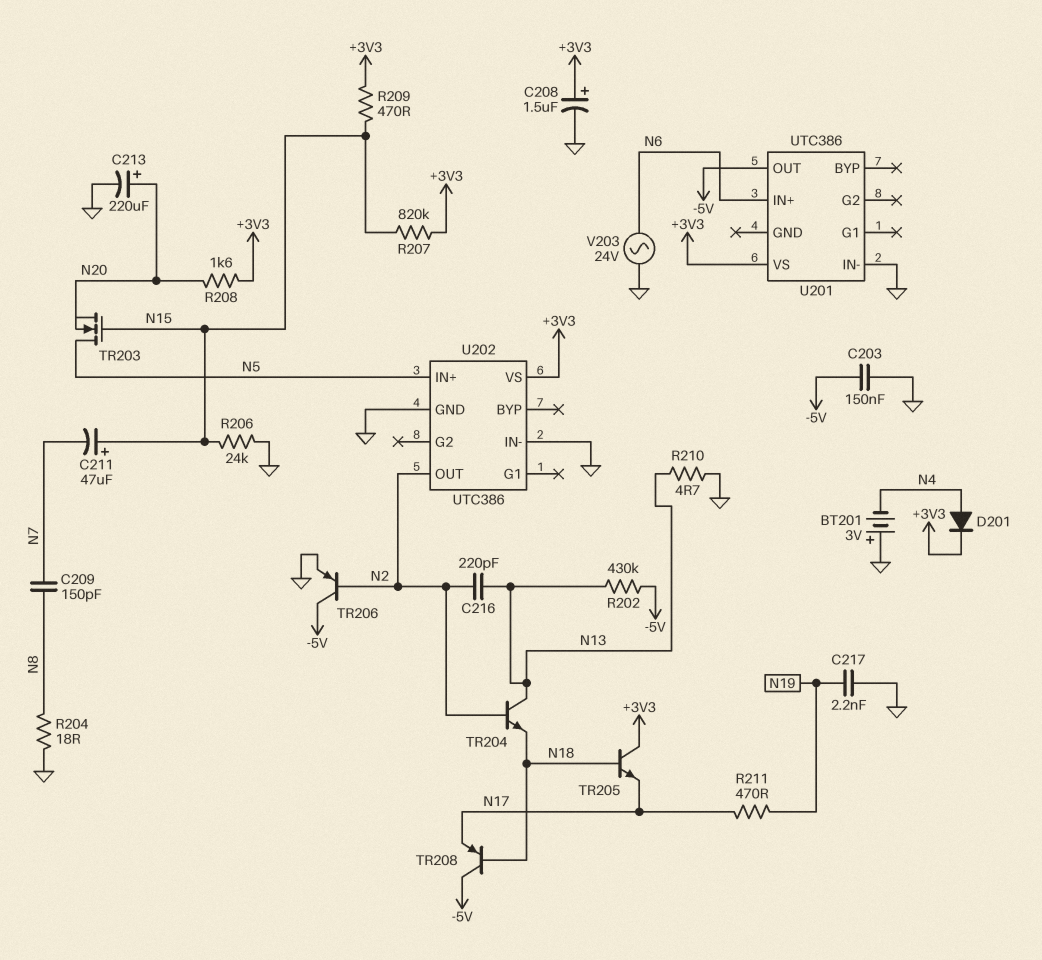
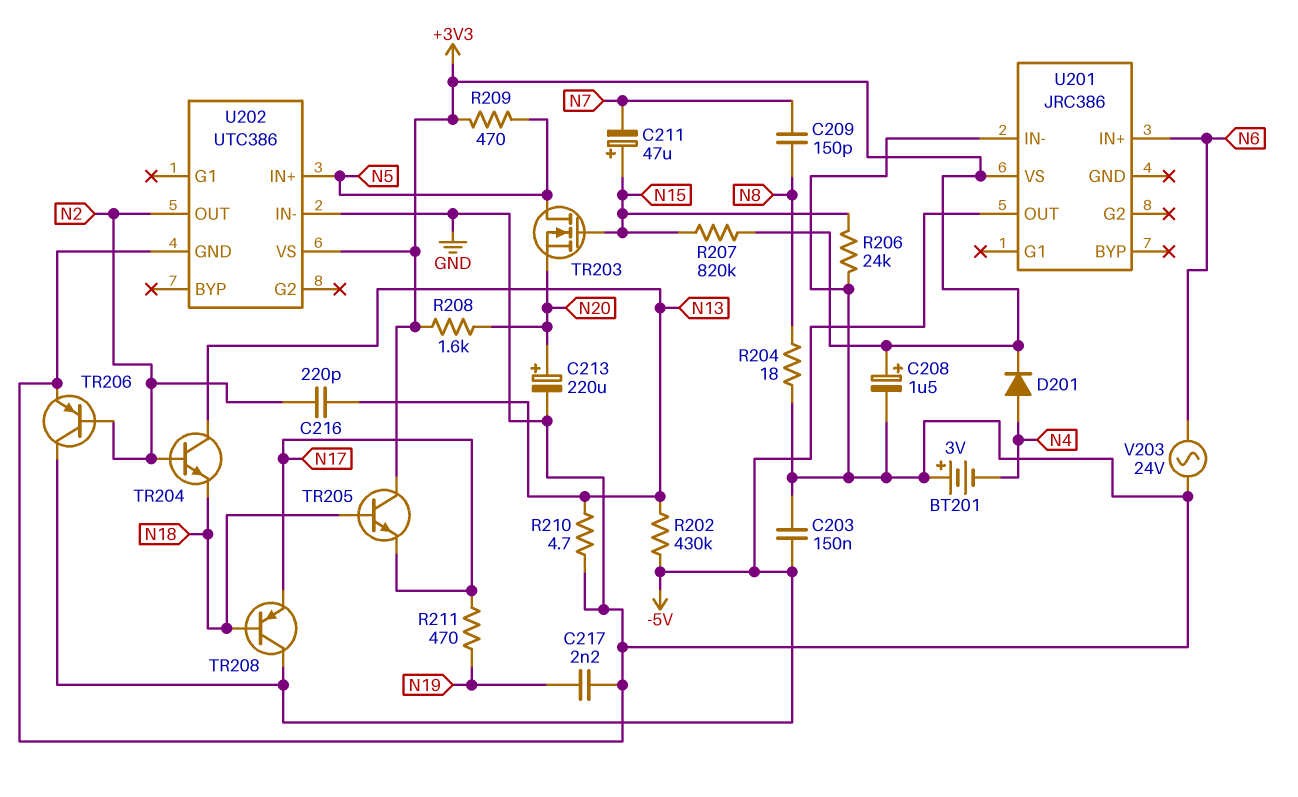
R209: 470 (+3V3, N15) -> 470 (+3V3, N5)
U201: UTC386 -> JRC386

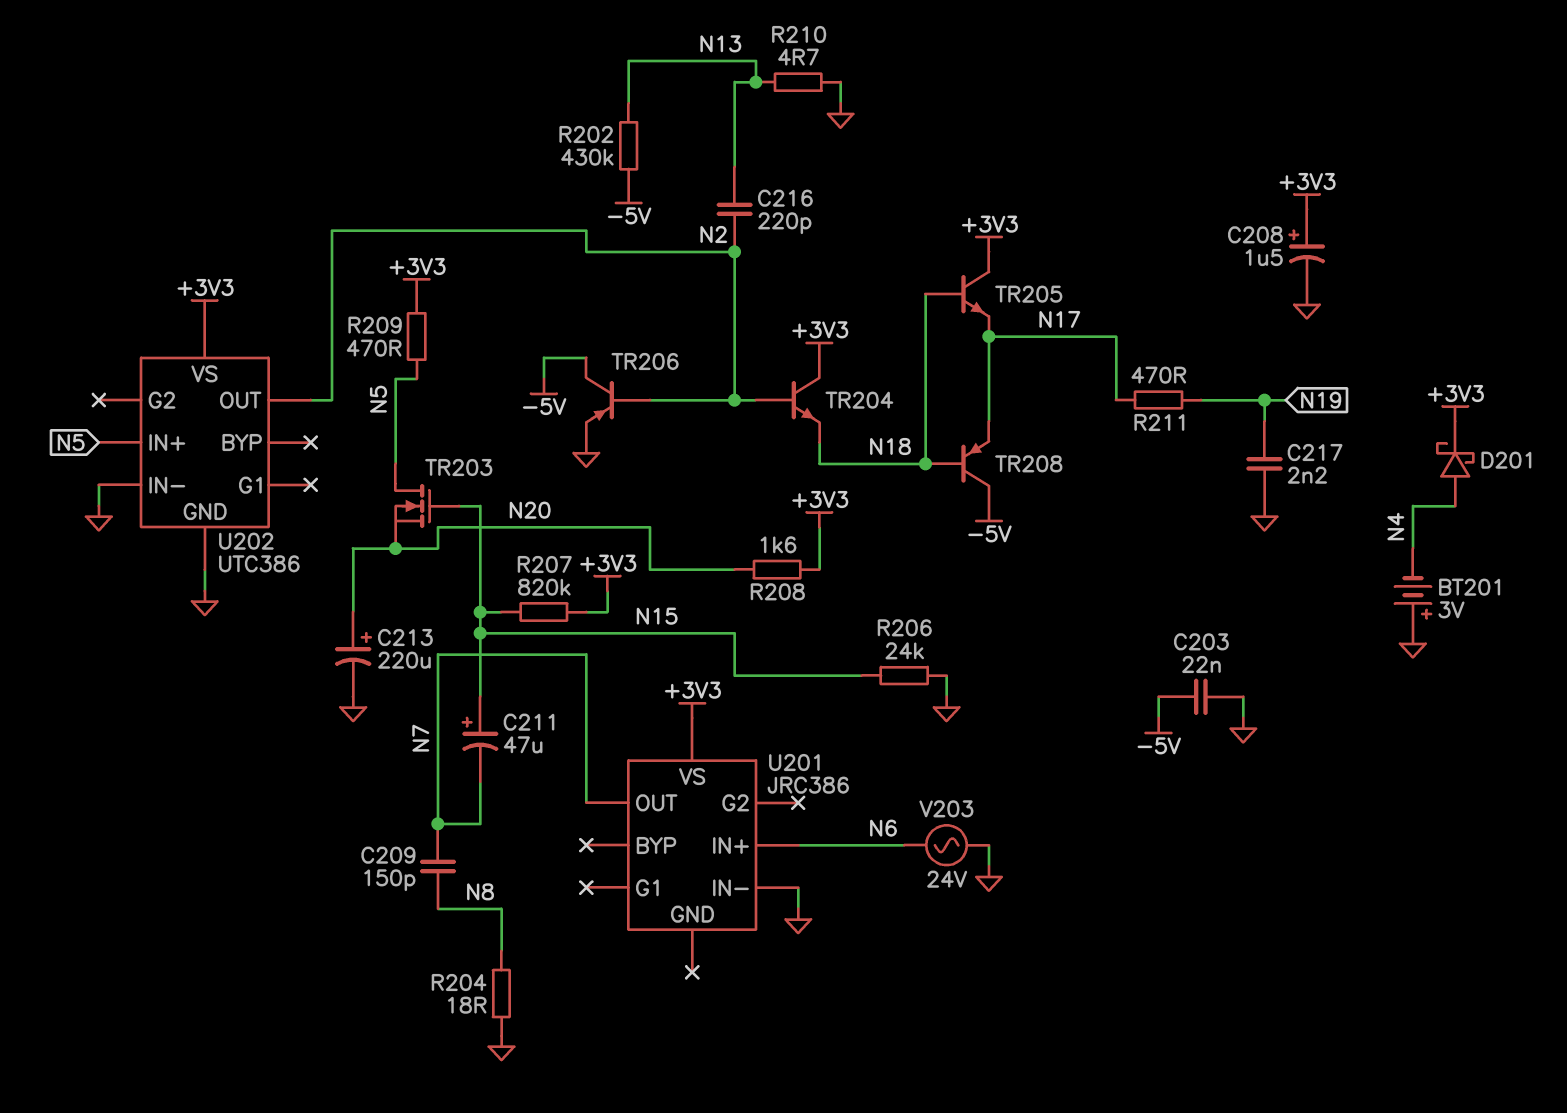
C203: 150nF (-5V, GND) -> 22nF (-5V, GND)
D201: diode (A N4, K +3V3) -> schottky (A N4, K +3V3)
TR204: NPN (B N2, C N13, E N18) -> NPN (B N2, C +3V3, E N18)
U201 pin OUT: -5V -> N7

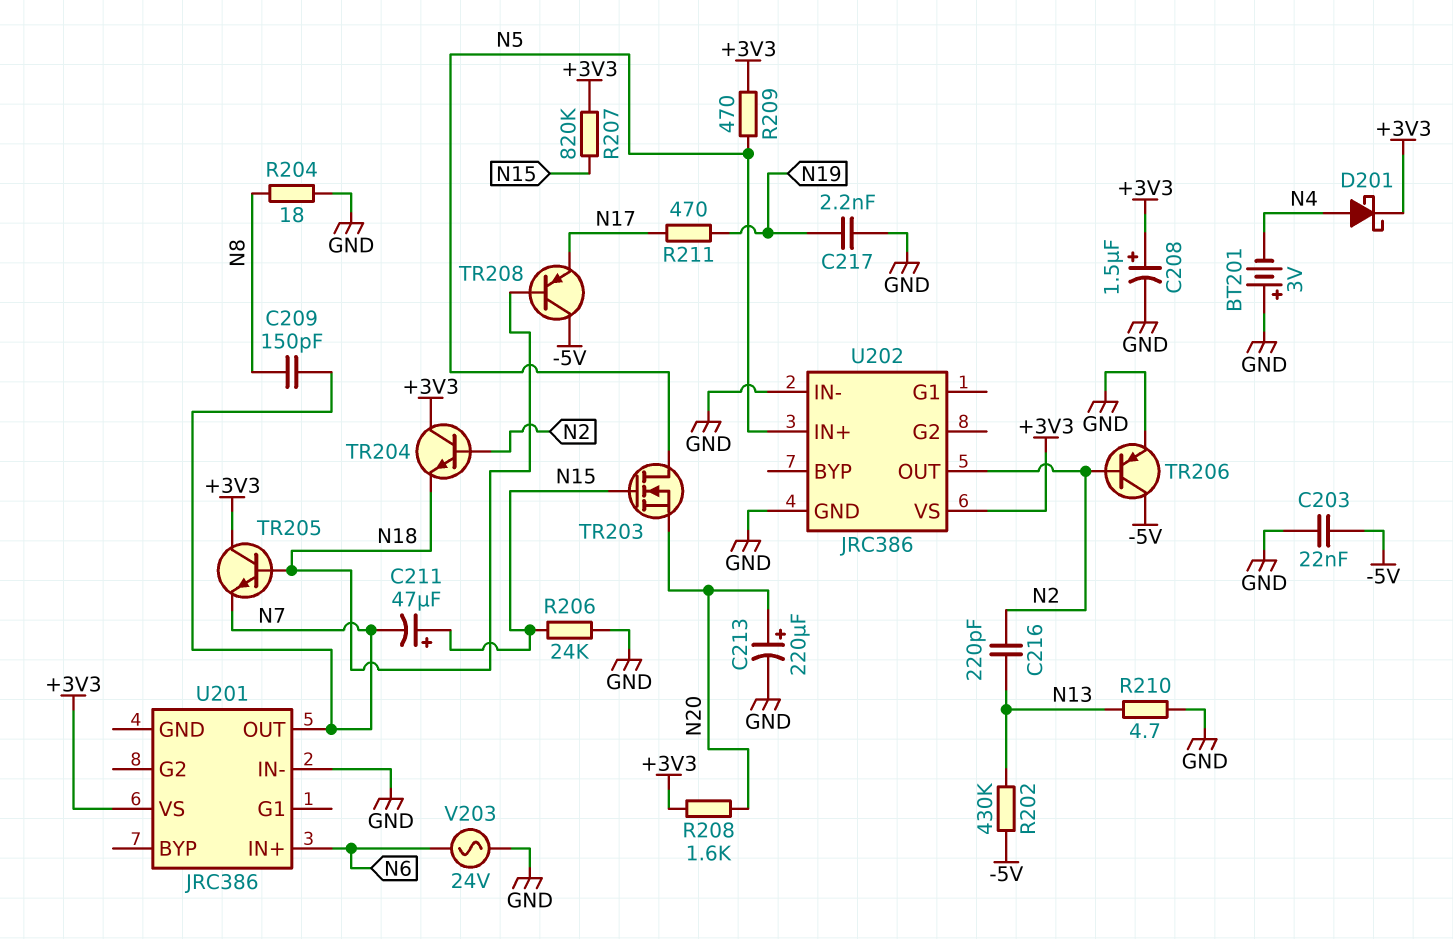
TR205: NPN (B N18, C +3V3, E N17) -> NPN (B N18, C +3V3, E N7)
U202: UTC386 -> JRC386

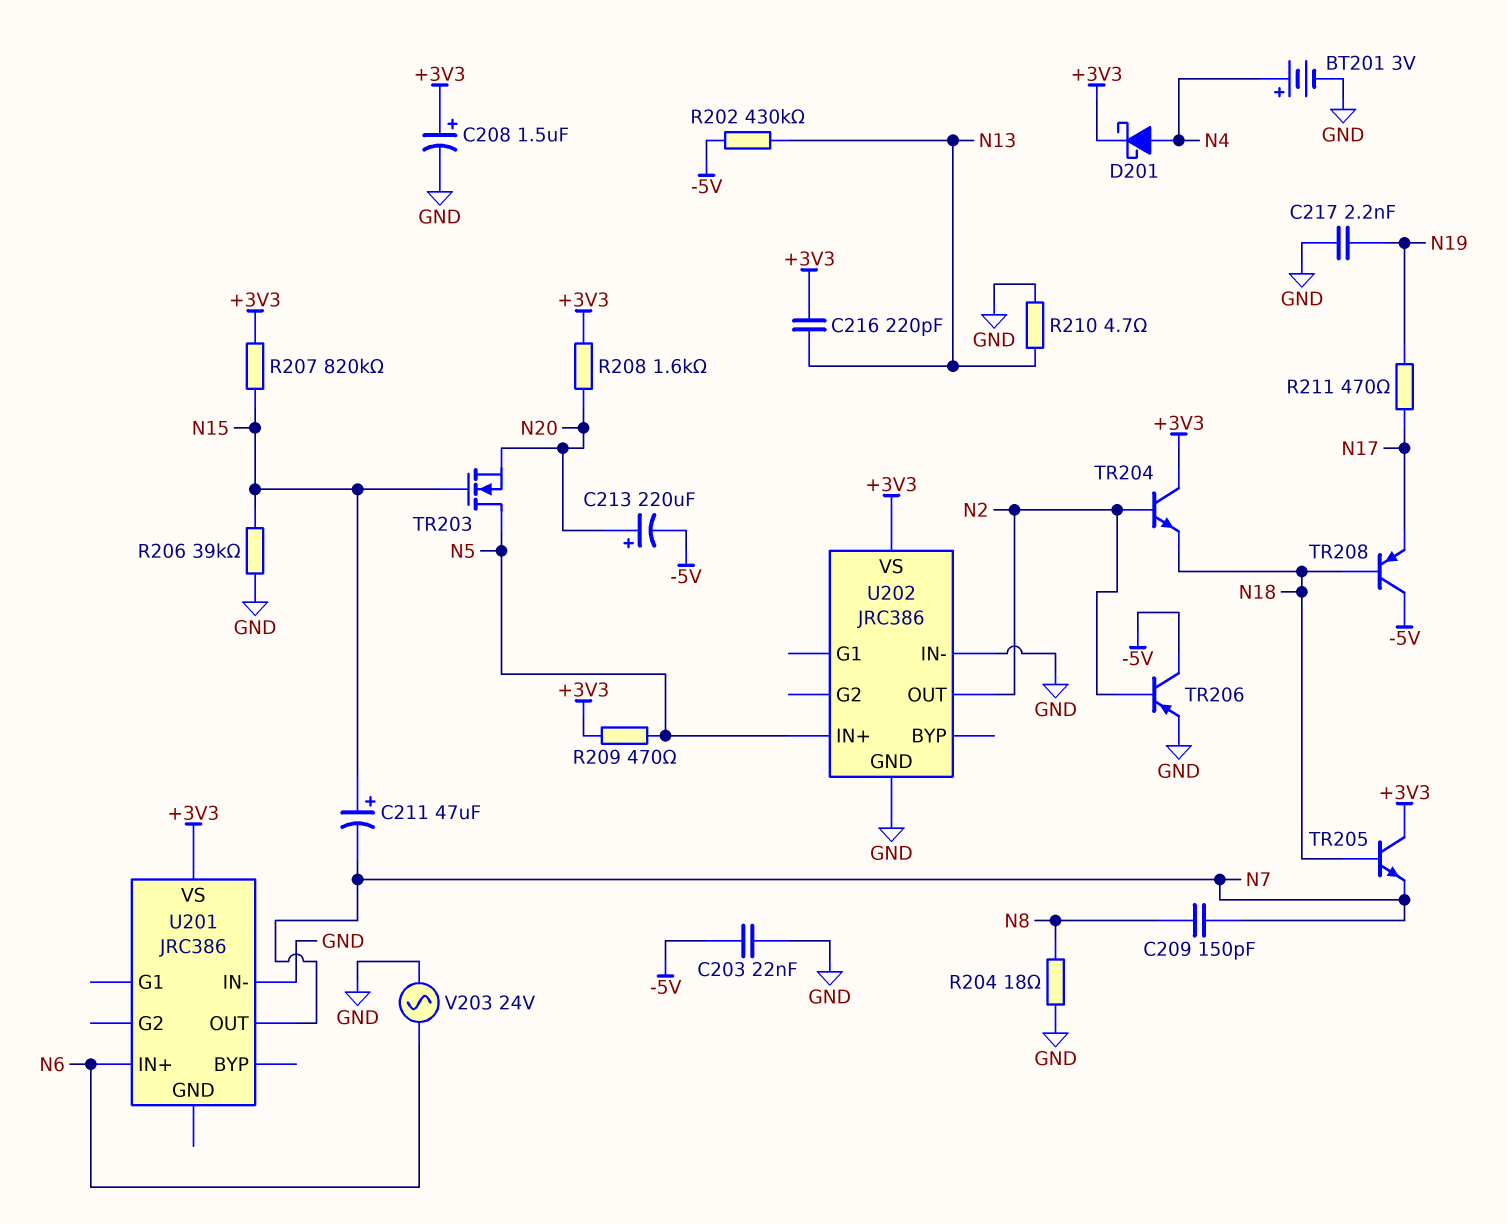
BT201: 3V (plus GND, minus N4) -> 3V (plus N4, minus GND)
C213: 220uF (plus N20, minus GND) -> 220uF (plus N20, minus -5V)
C216: 220pF (N2, N13) -> 220pF (+3V3, N13)
R206: 24k (GND, N15) -> 39k (GND, N15)

